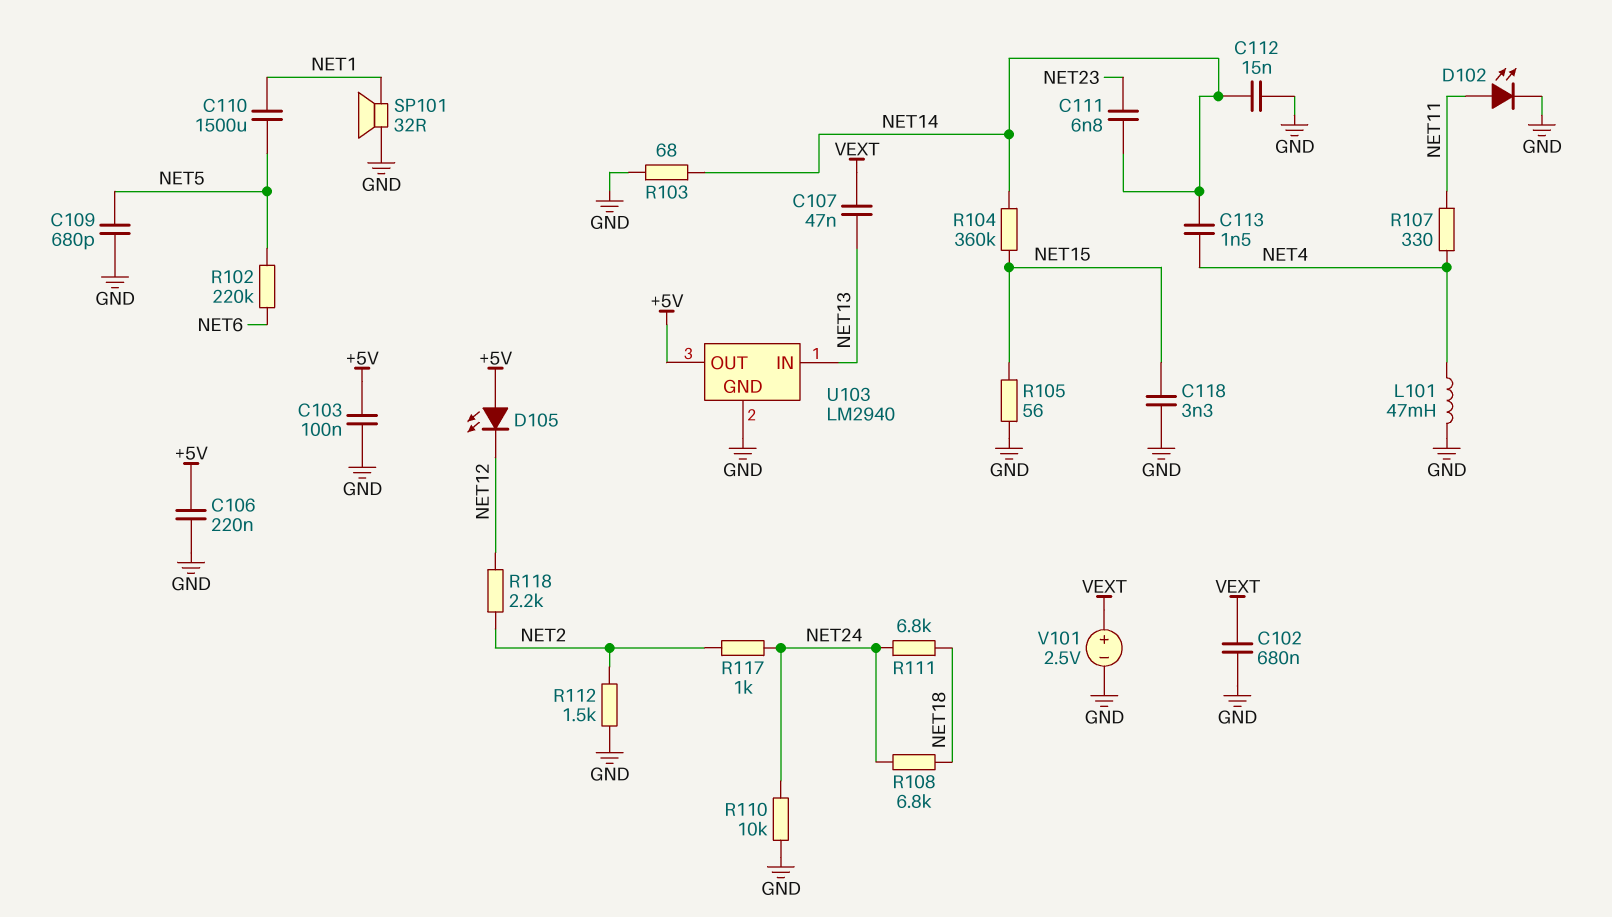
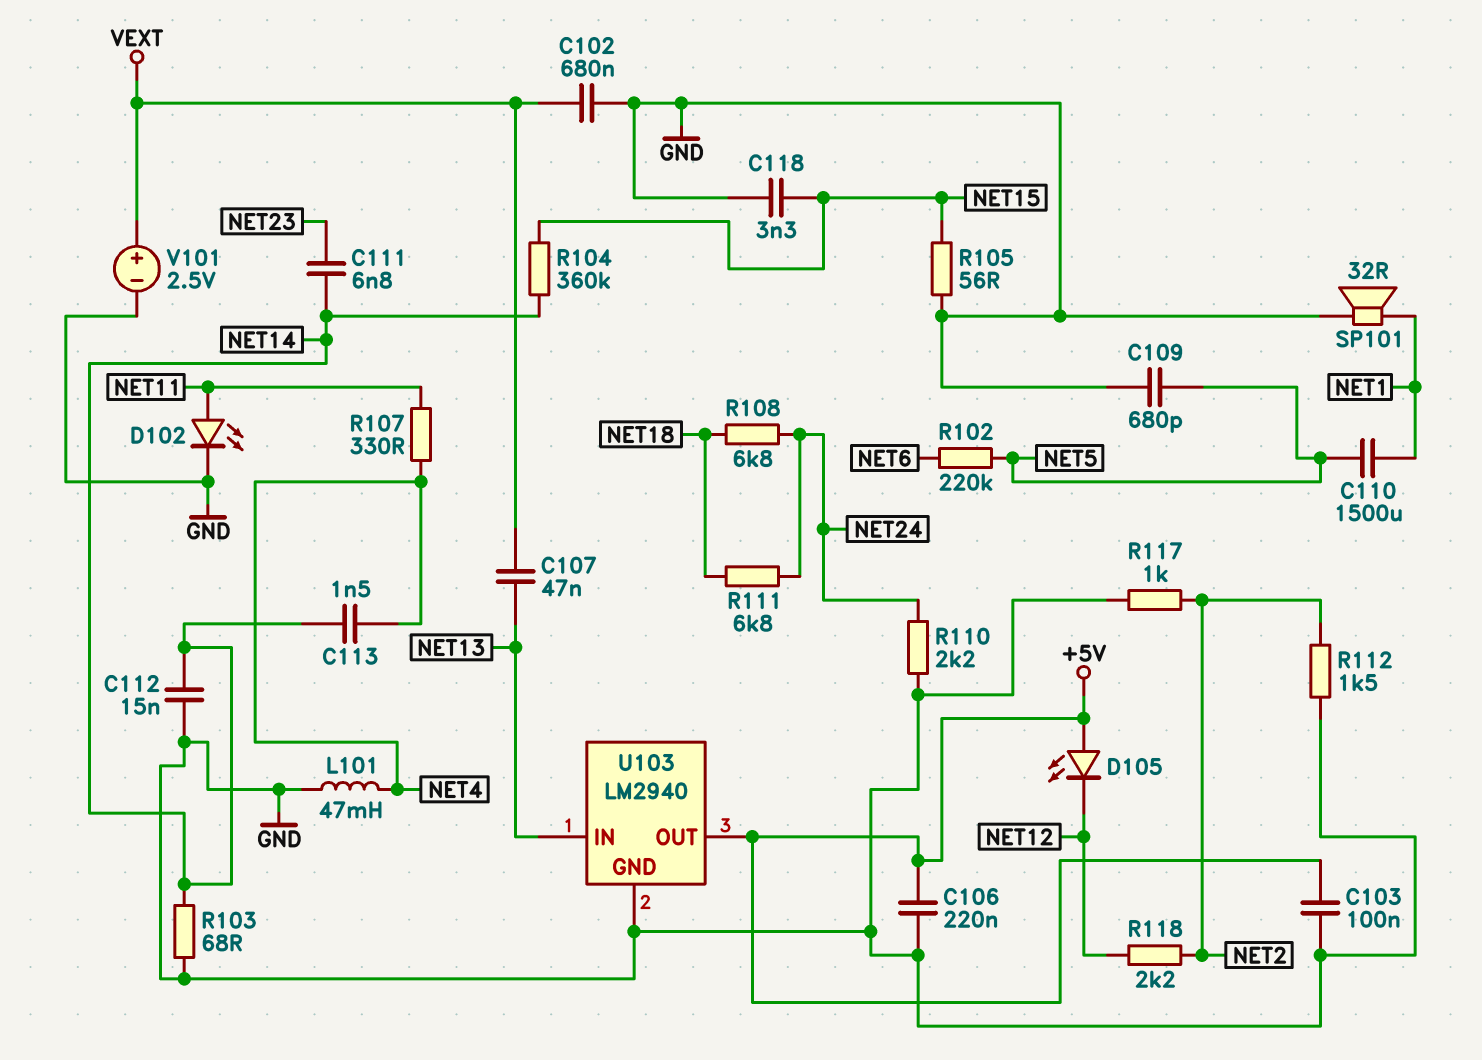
R110: 10k (GND, NET24) -> 2.2k (GND, NET24)
R117: 1k (NET2, NET24) -> 1k (GND, NET2)

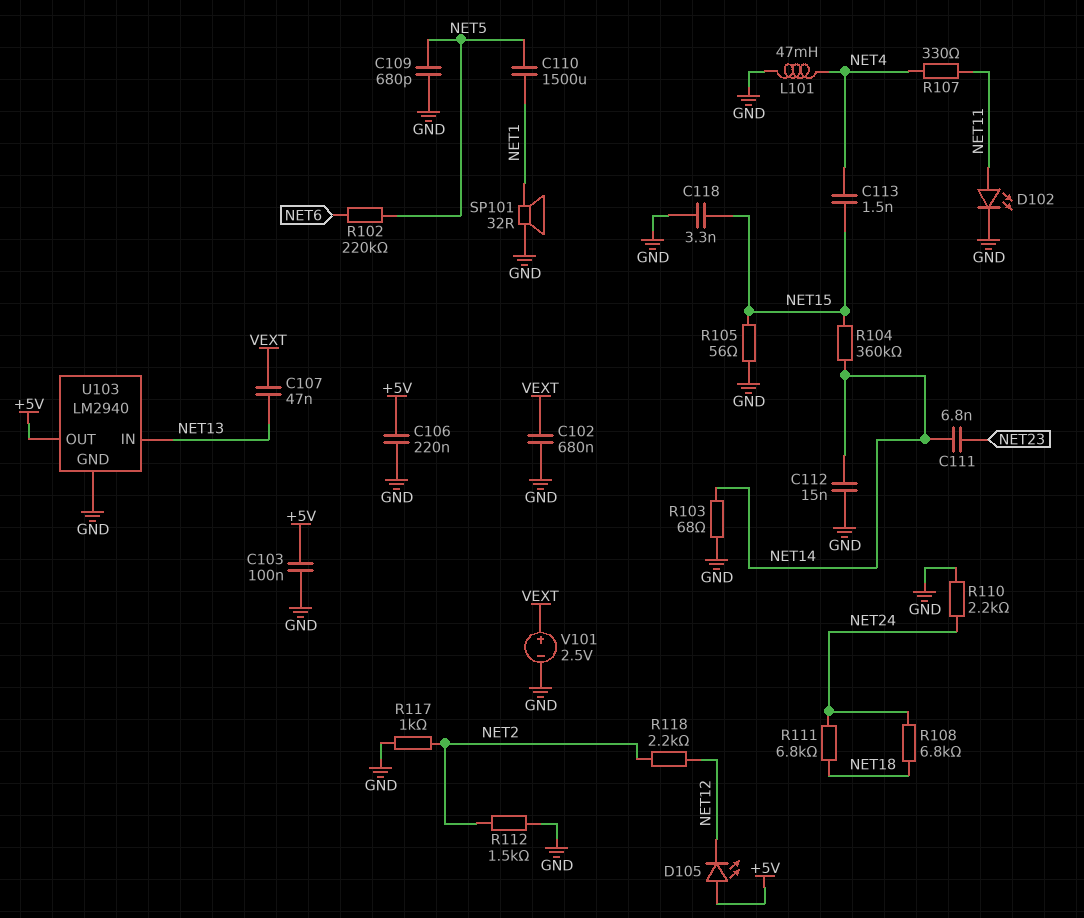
C113: 1.5nF (NET4, NET14) -> 1.5nF (NET4, NET15)

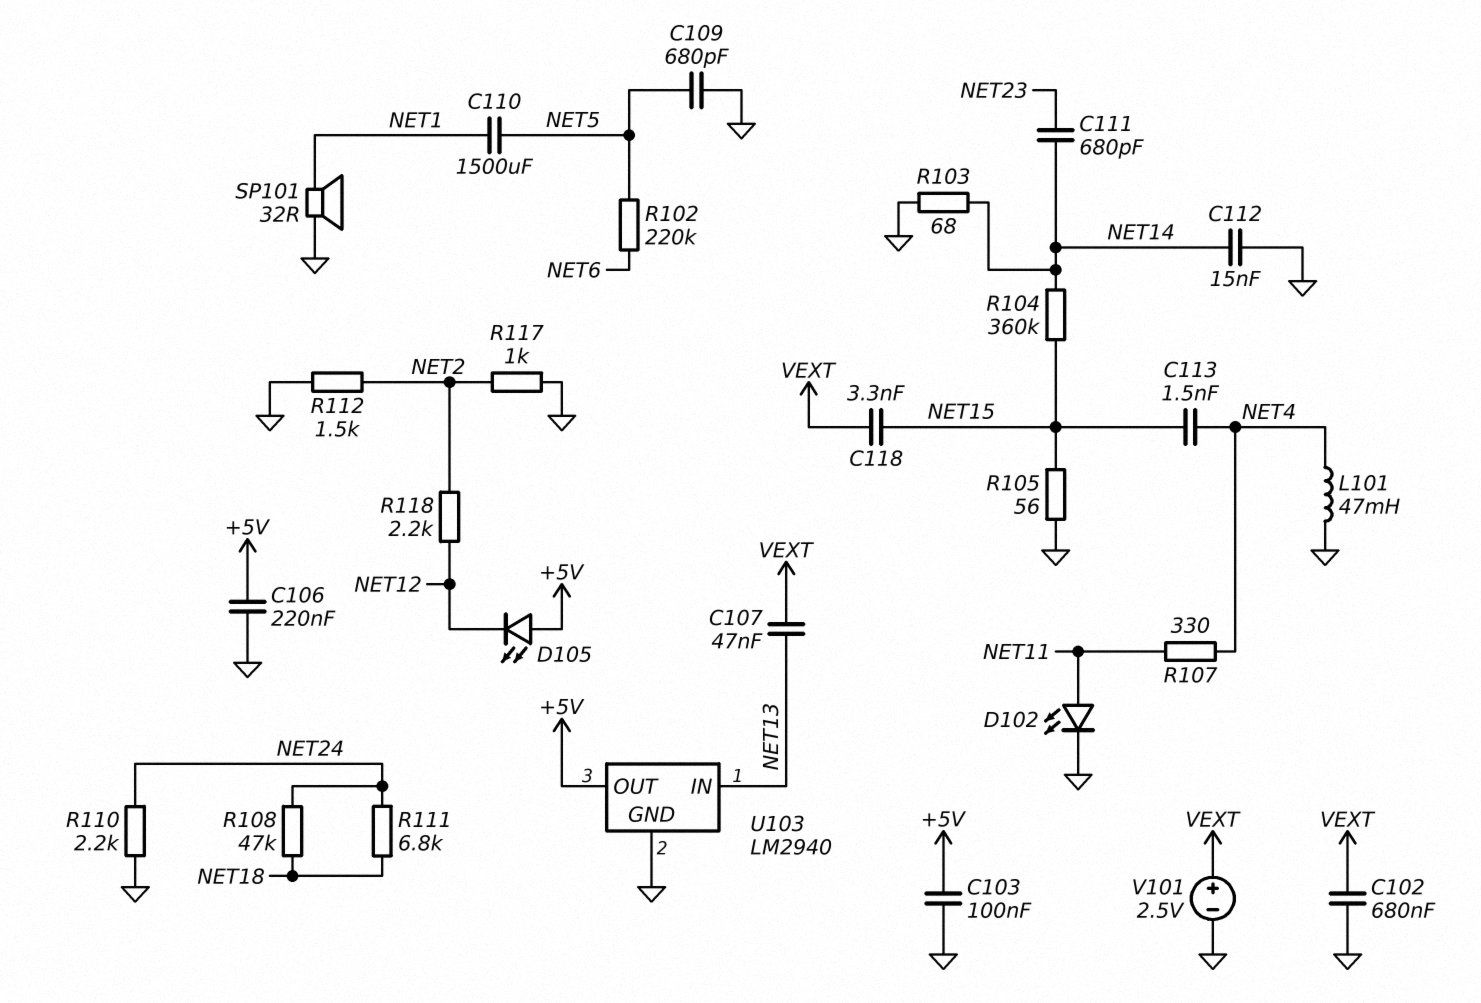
C111: 6.8nF (NET14, NET23) -> 680pF (NET14, NET23)
C118: 3.3nF (GND, NET15) -> 3.3nF (NET15, VEXT)
R108: 6.8k (NET18, NET24) -> 47k (NET18, NET24)

